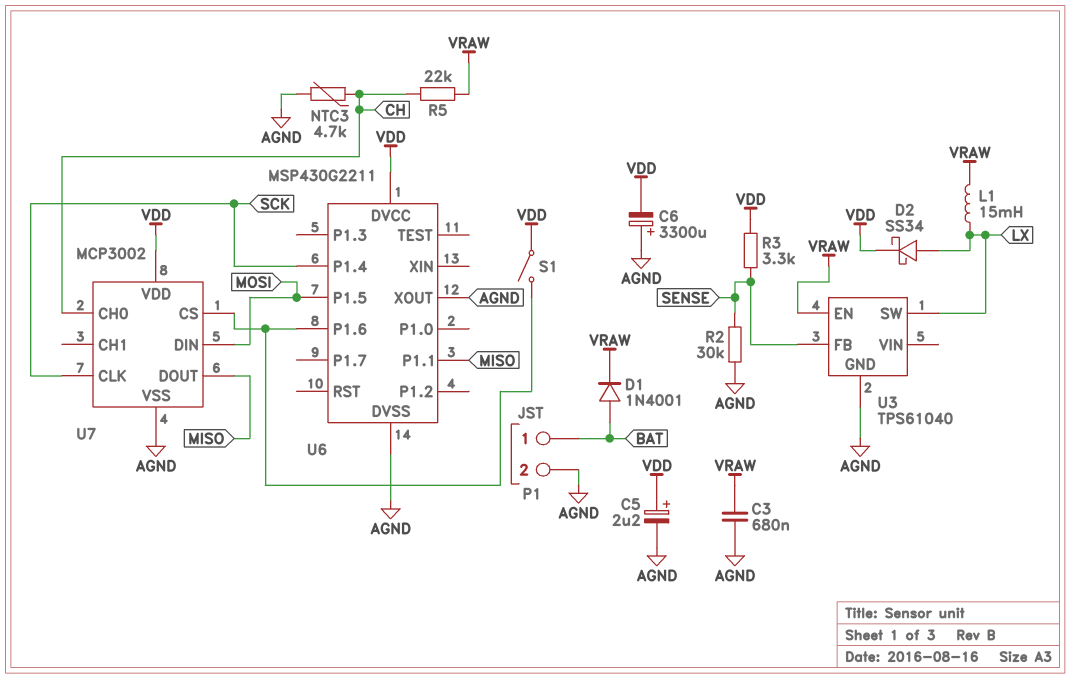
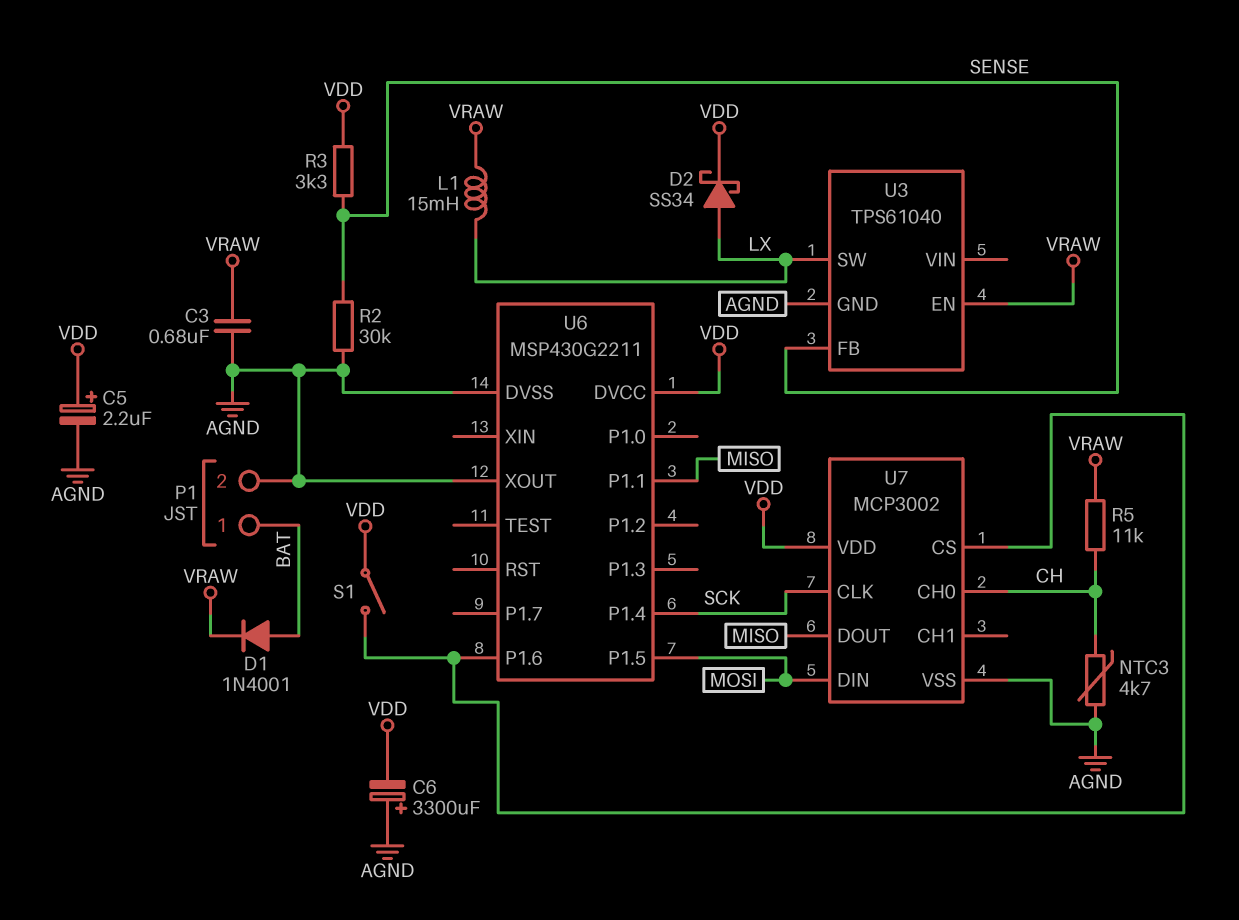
R5: 22k (CH, VRAW) -> 11k (CH, VRAW)

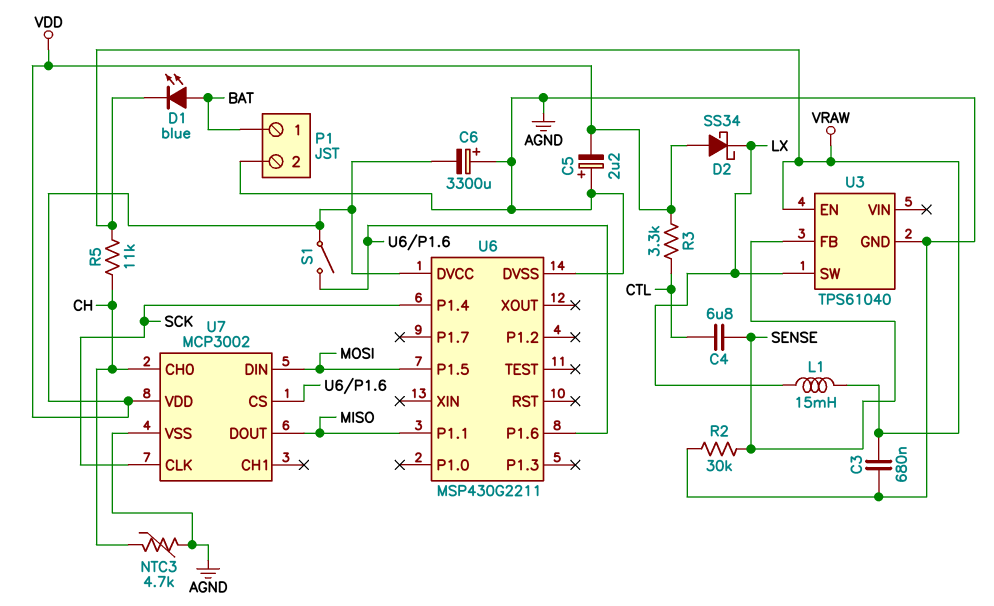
C4: none -> 6.8uF (CTL, SENSE)
C5: 2.2uF (plus VDD, minus AGND) -> 2.2uF (plus AGND, minus VDD)
D1: diode 1N4001 (A BAT, K VRAW) -> LED blue (A BAT, K VRAW)
D2: schottky SS34 (A LX, K VDD) -> schottky SS34 (A VDD, K LX)
R3: 3.3k (SENSE, VDD) -> 3.3k (CTL, VDD)
U6 pin XOUT: AGND -> none

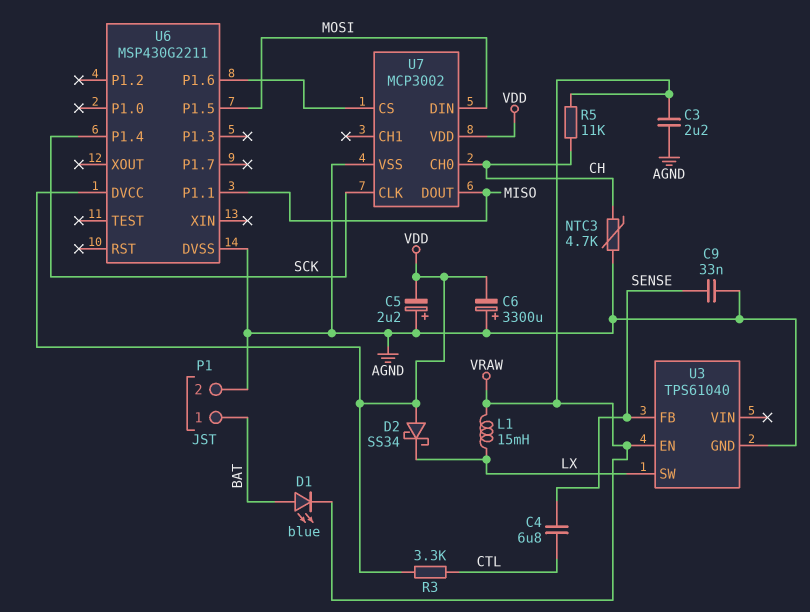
C3: 680nF (AGND, VRAW) -> 2.2uF (AGND, VRAW)
C9: none -> 33nF (AGND, SENSE)
R2: 30k (AGND, SENSE) -> none
S1: switch (U6/P1.6, VDD) -> none

